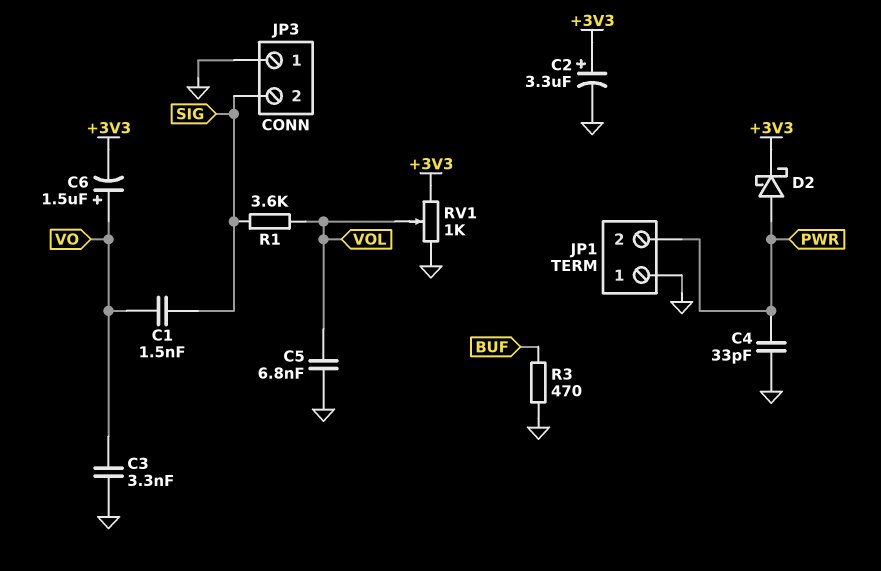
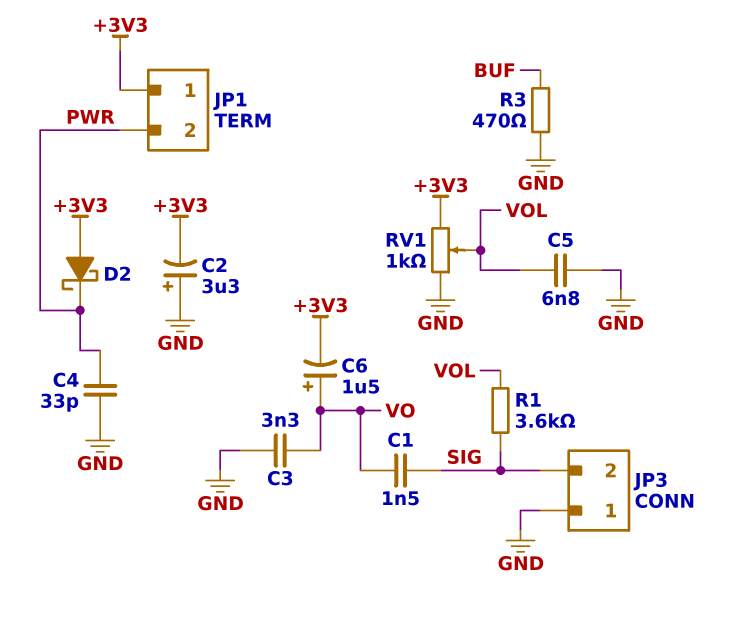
C2: 3.3uF (plus +3V3, minus GND) -> 3.3uF (plus GND, minus +3V3)
D2: schottky (A PWR, K +3V3) -> schottky (A +3V3, K PWR)
JP1 pin 1: GND -> +3V3

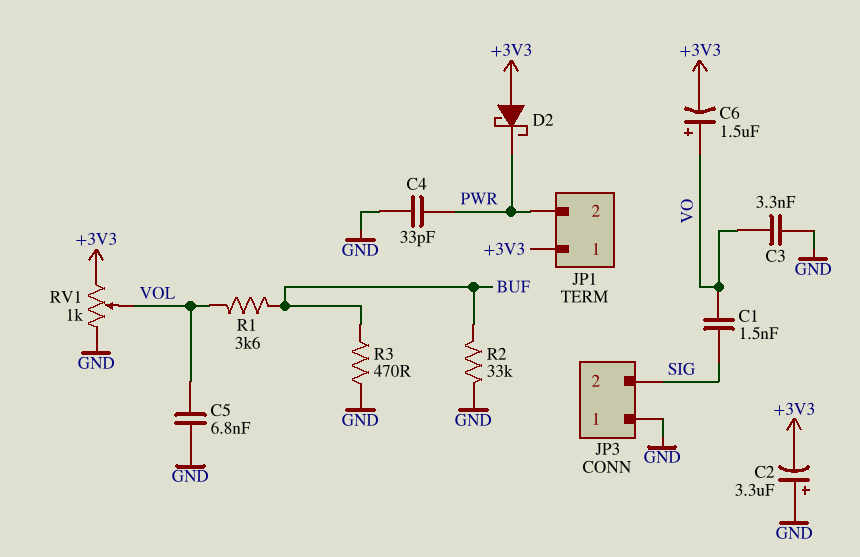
R1: 3.6k (SIG, VOL) -> 3.6k (BUF, VOL)
R2: none -> 33k (BUF, GND)

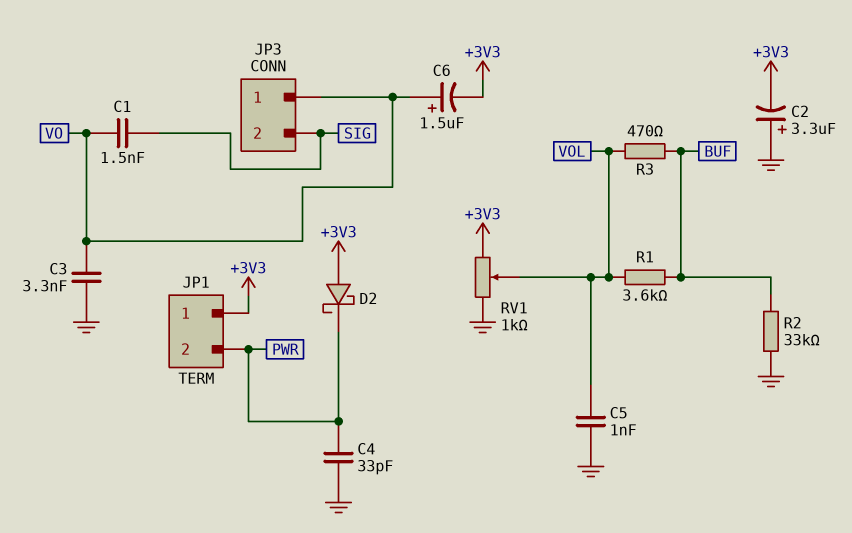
C5: 6.8nF (GND, VOL) -> 1nF (GND, VOL)
JP3 pin 1: GND -> VO
R3: 470 (BUF, GND) -> 470 (BUF, VOL)

